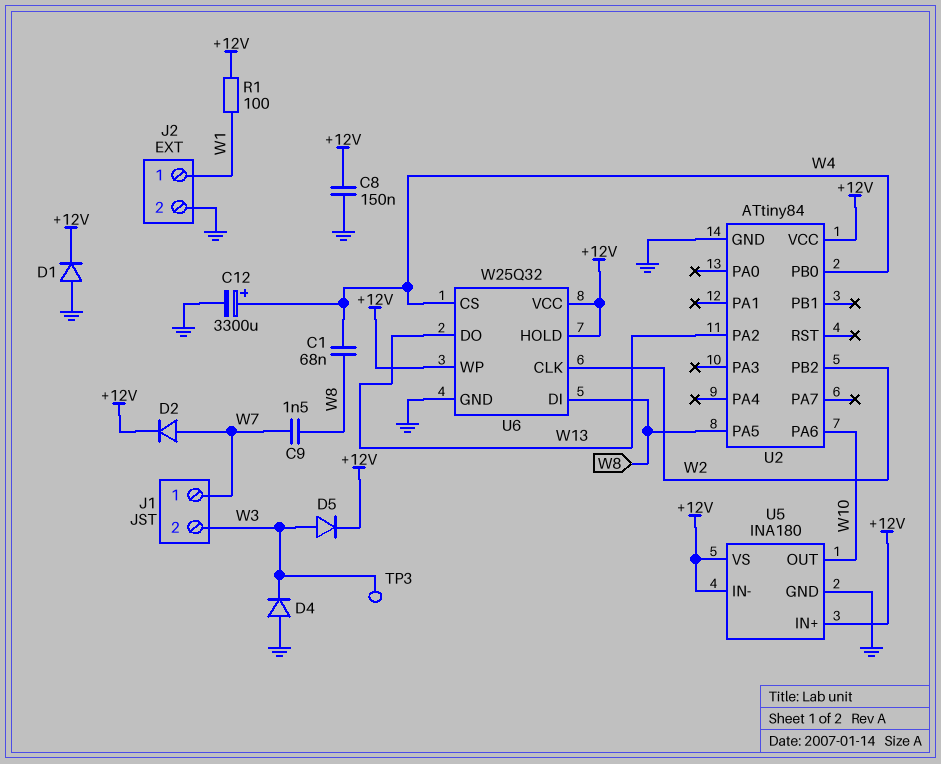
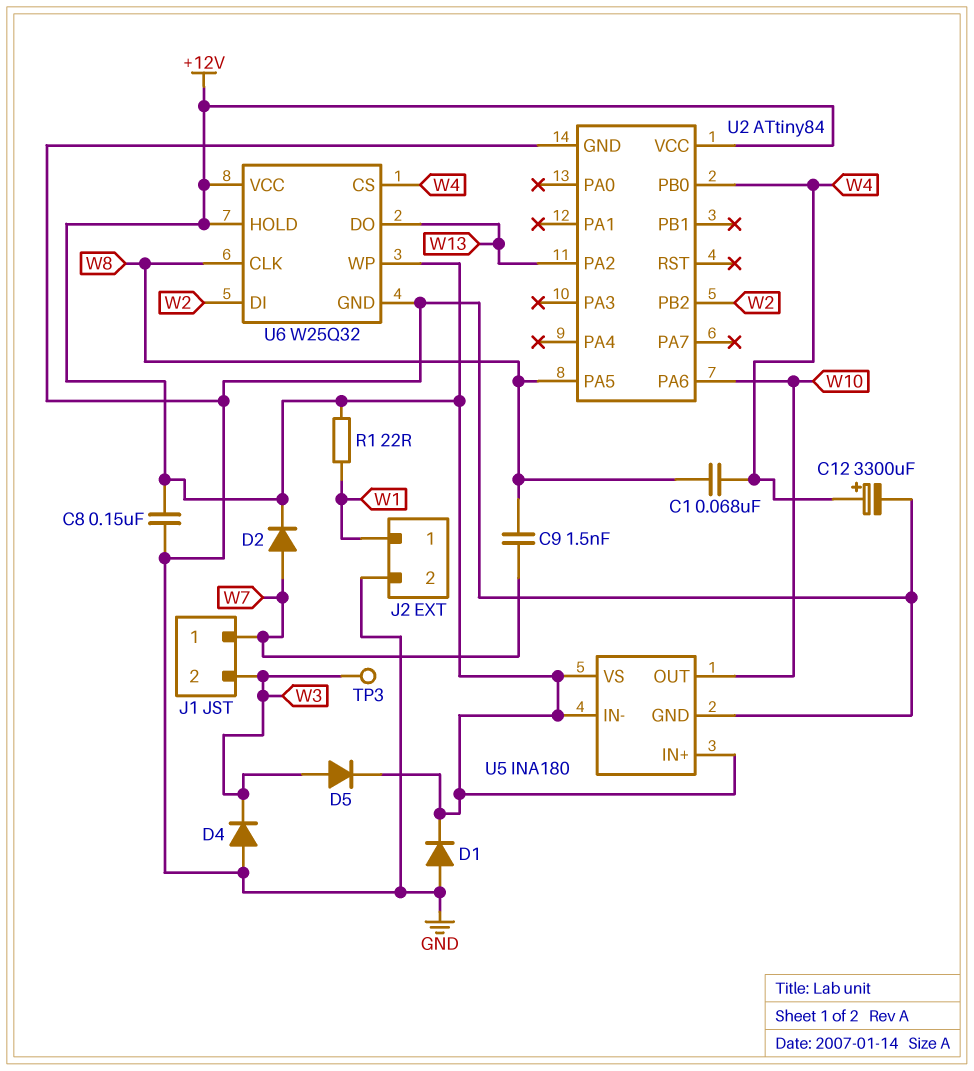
R1: 100 (+12V, W1) -> 22 (+12V, W1)
U6 pin CLK: W2 -> W8
U6 pin DI: W8 -> W2

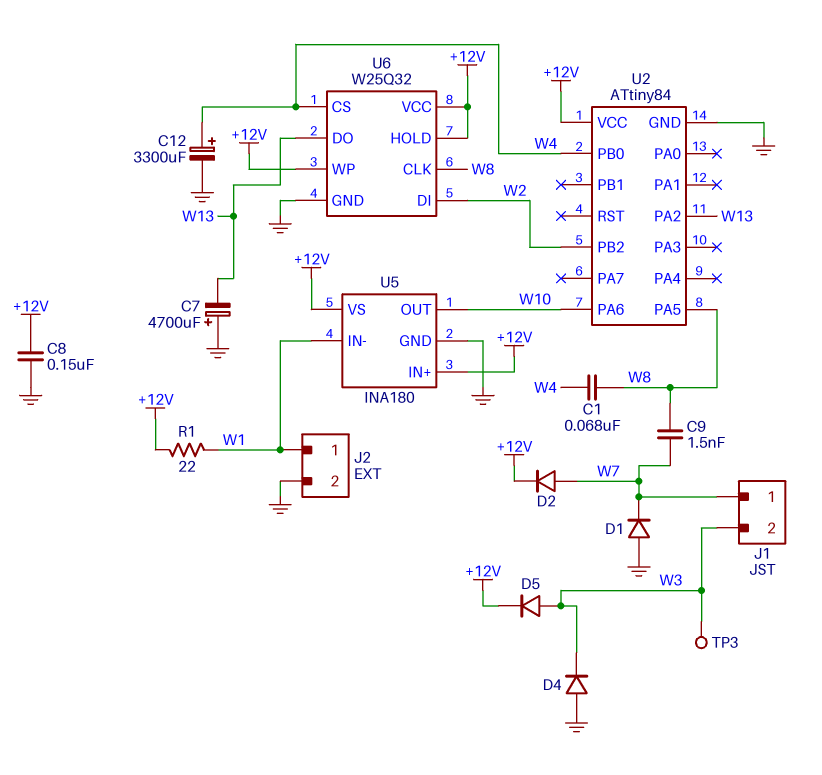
C7: none -> 4700uF (plus GND, minus W13)
D1: diode (A GND, K +12V) -> diode (A GND, K W7)
U5 pin IN-: +12V -> W1

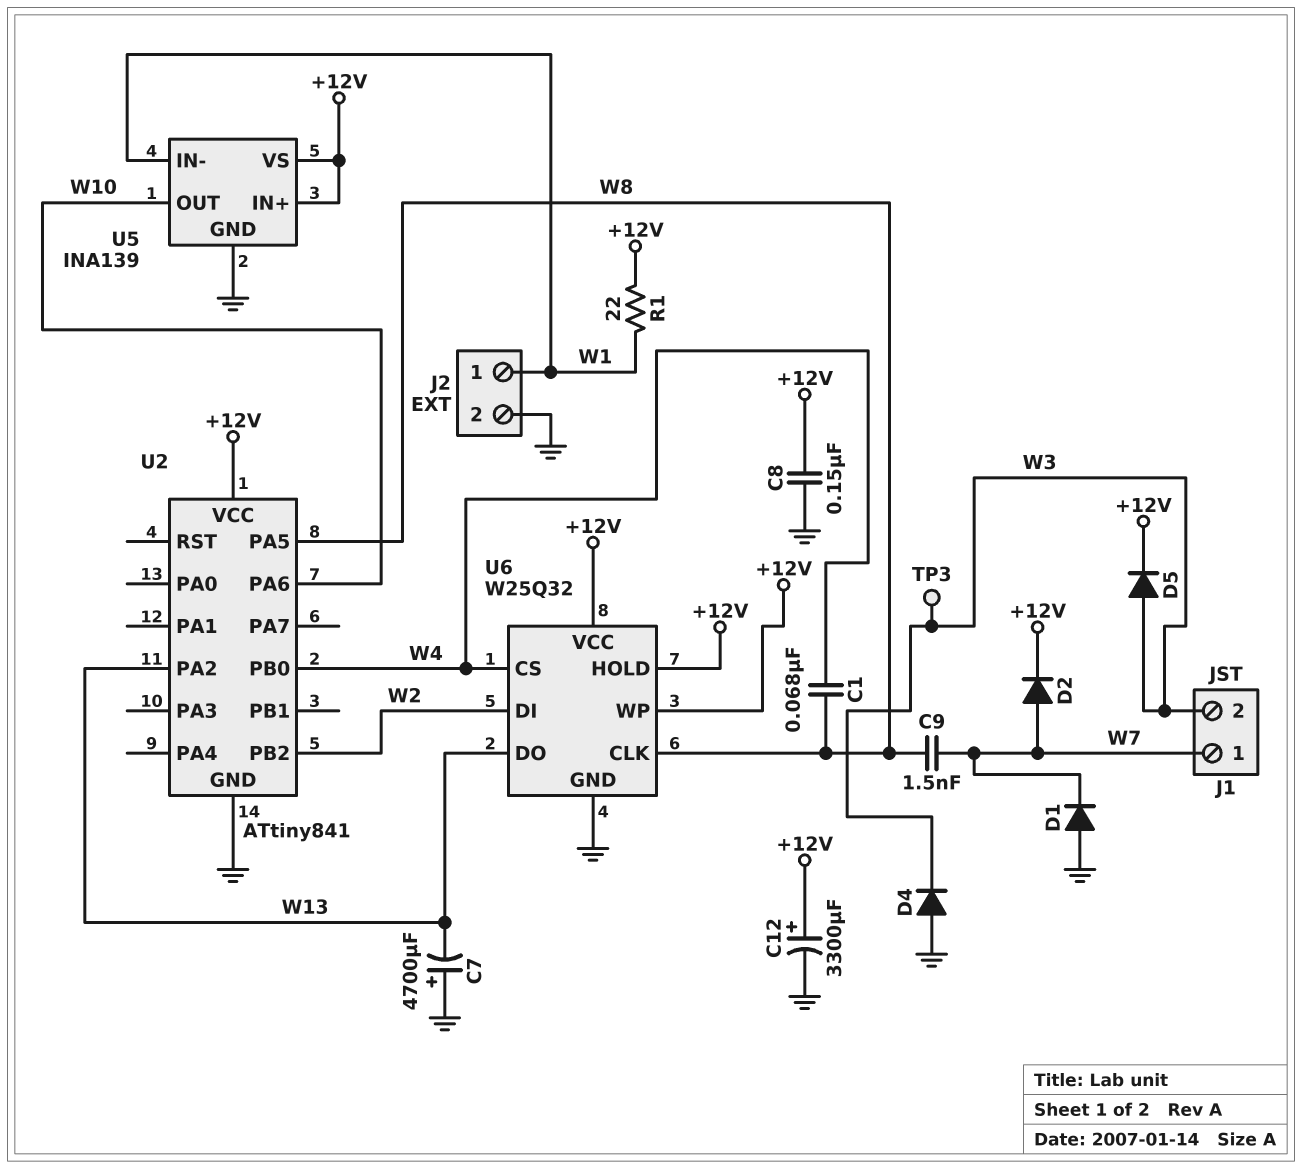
C12: 3300uF (plus W4, minus GND) -> 3300uF (plus +12V, minus GND)
U2: ATtiny84 -> ATtiny841
U5: INA180 -> INA139

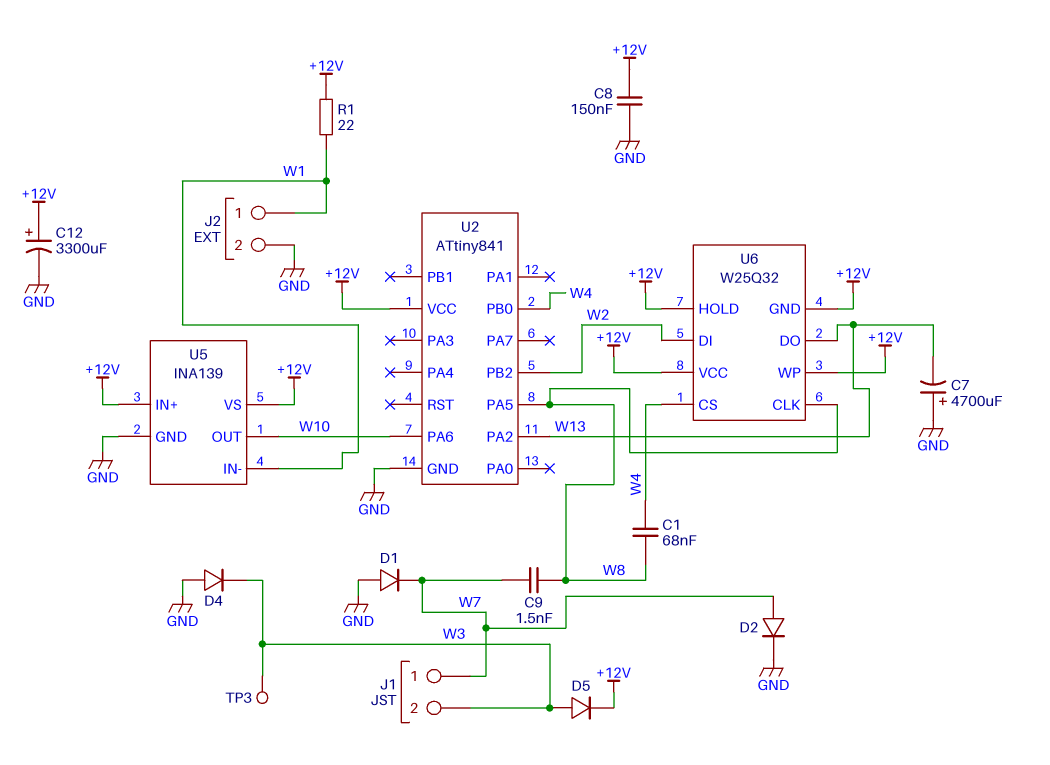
D2: diode (A W7, K +12V) -> diode (A W7, K GND)
U6 pin GND: GND -> +12V

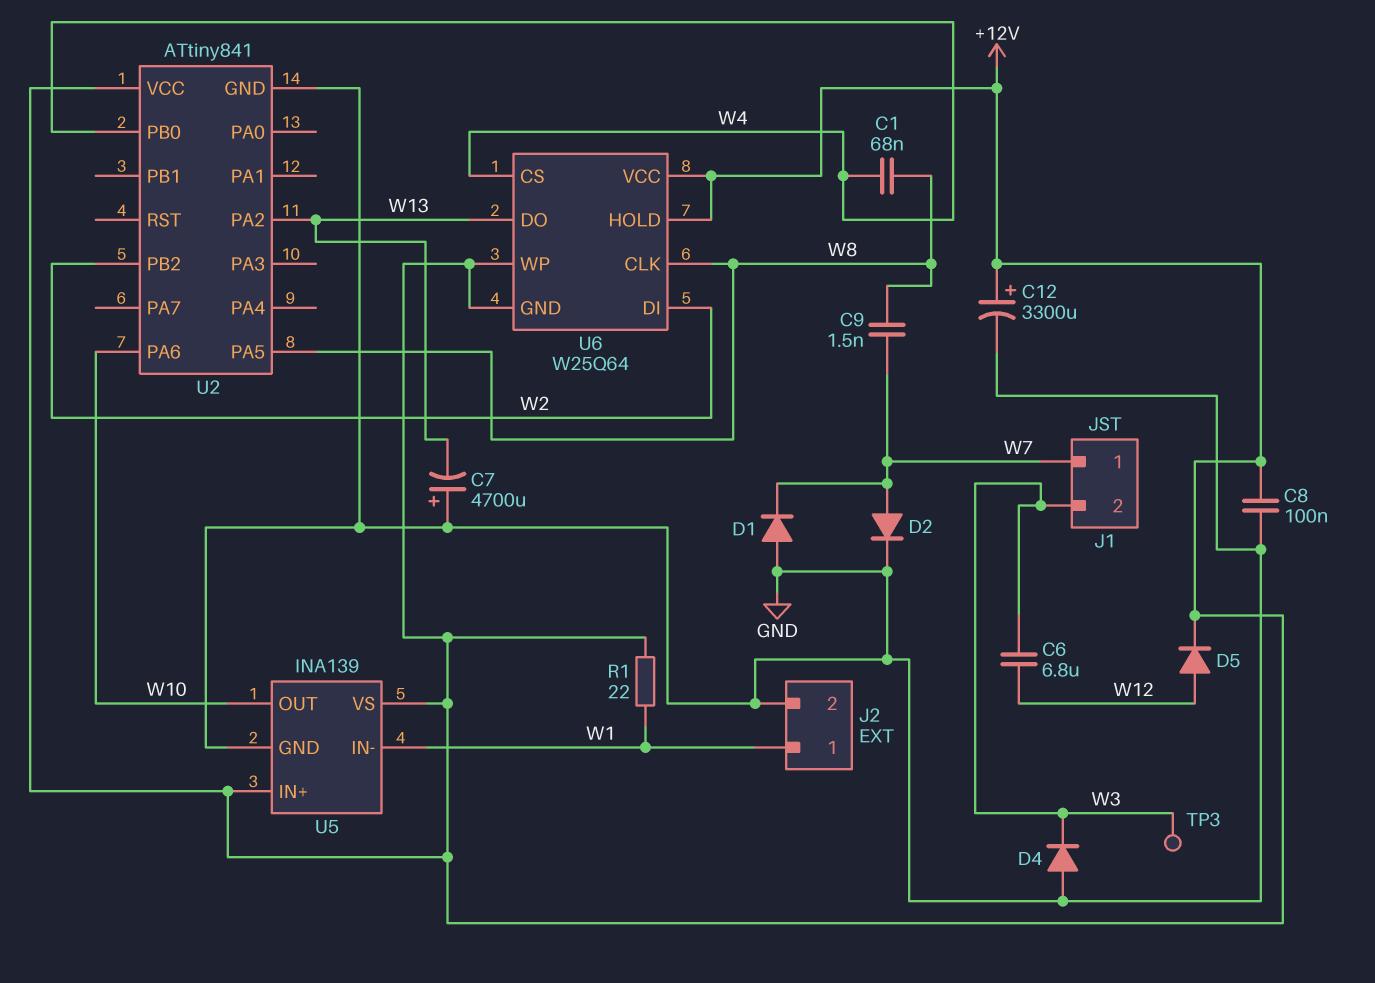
C6: none -> 6.8uF (W3, W12)
C8: 150nF (+12V, GND) -> 100nF (+12V, GND)
D5: diode (A W3, K +12V) -> diode (A W12, K +12V)
U6: W25Q32 -> W25Q64

